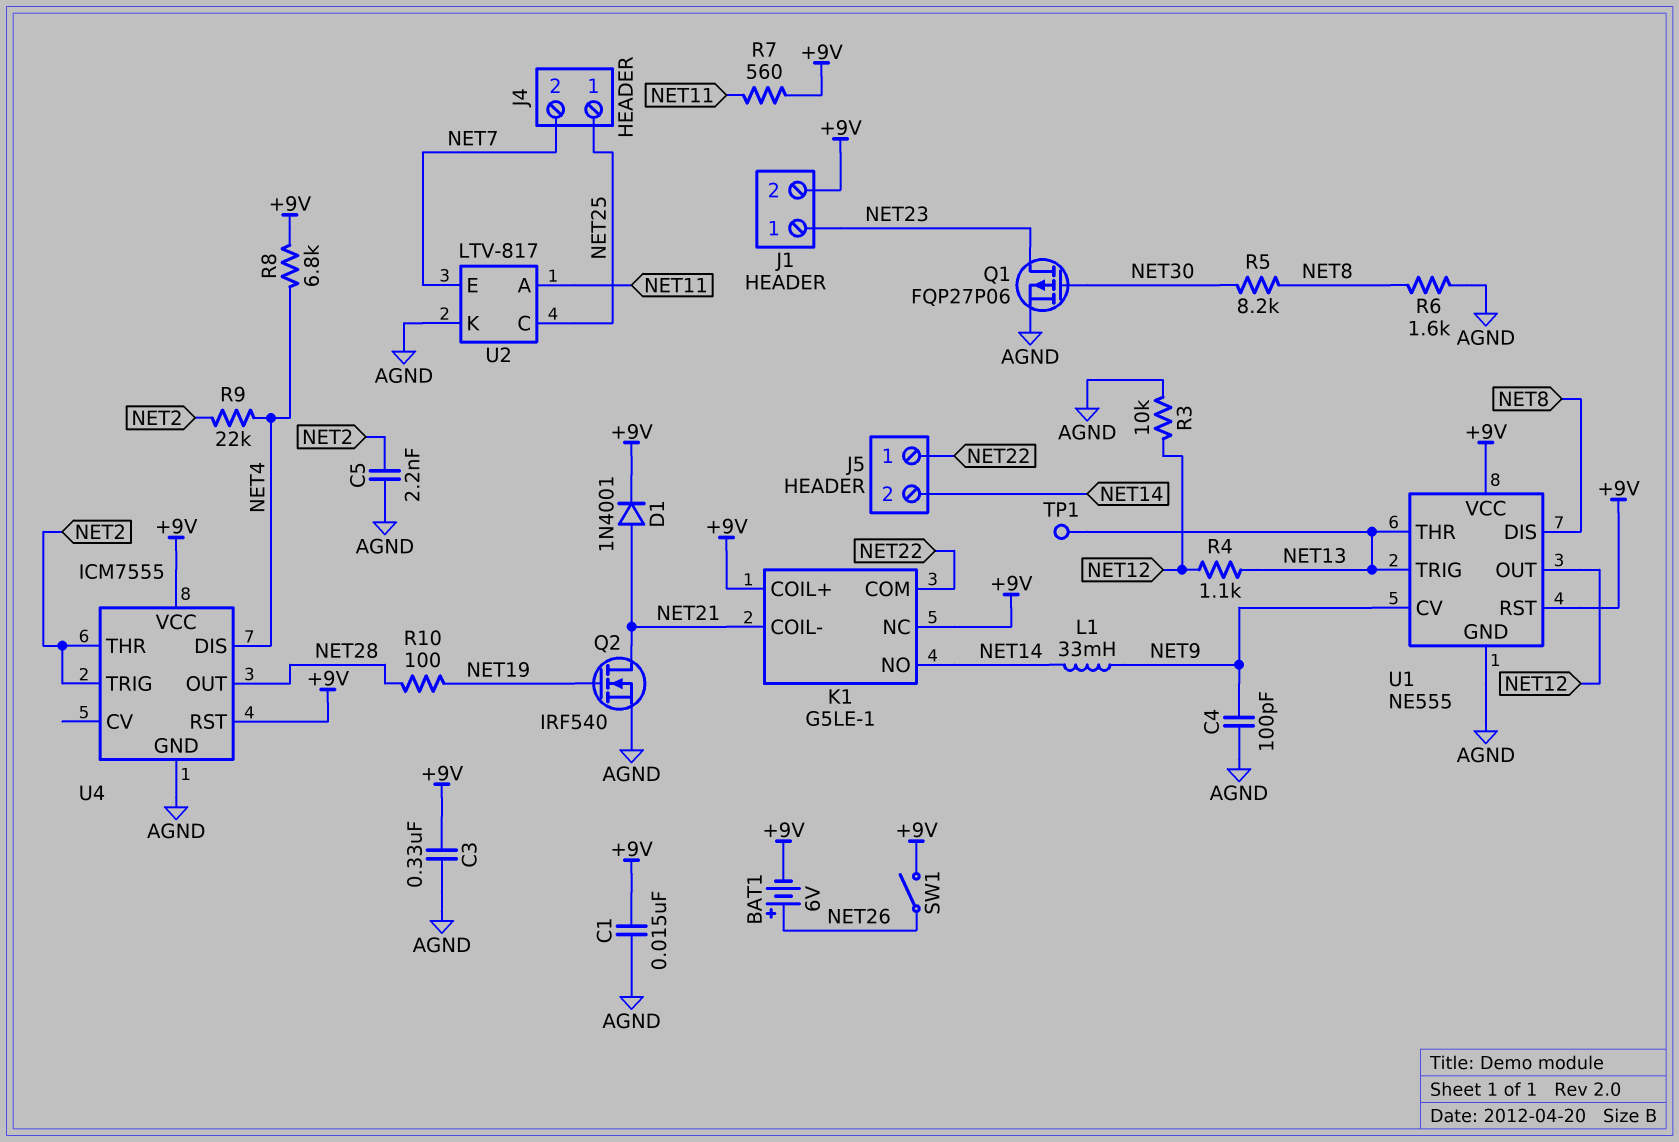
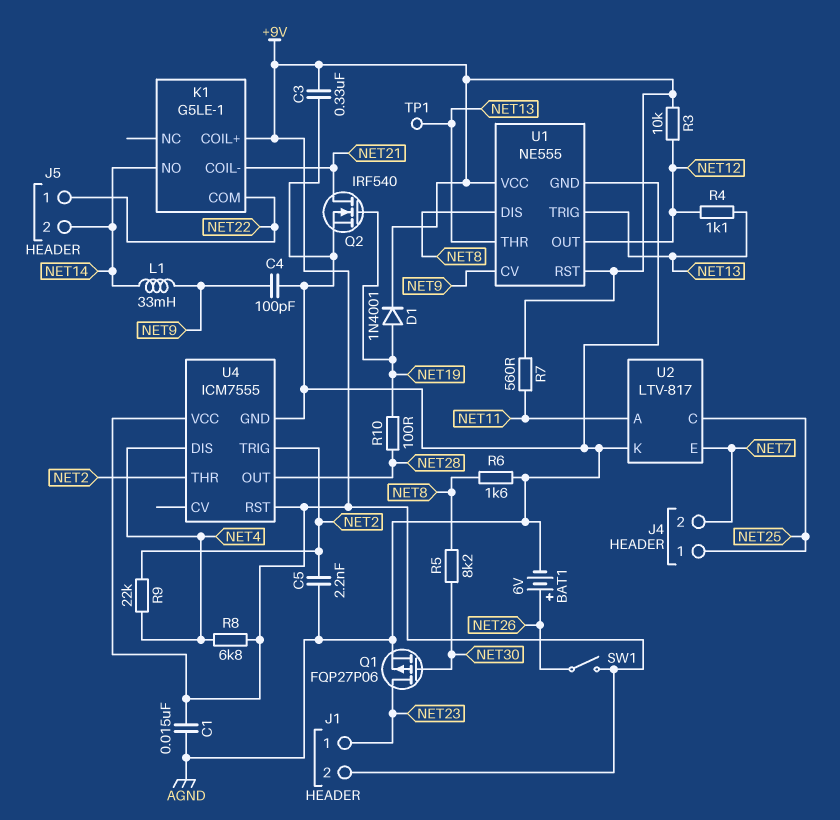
BAT1: 6V (plus NET26, minus +9V) -> 6V (plus NET26, minus AGND)
D1: diode 1N4001 (A NET21, K +9V) -> diode 1N4001 (A NET19, K +9V)
K1 pin NC: +9V -> none
R3: 10k (AGND, NET12) -> 10k (+9V, NET12)

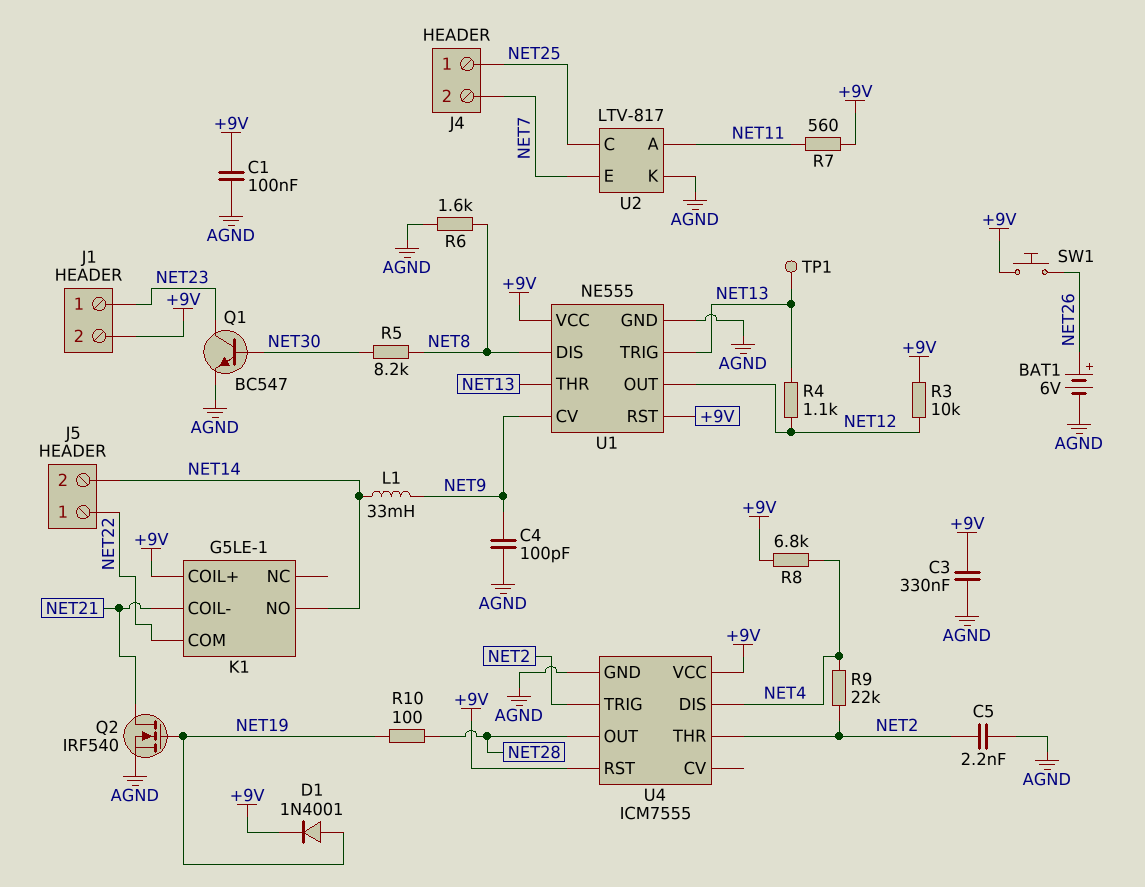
C1: 15nF (+9V, AGND) -> 100nF (+9V, AGND)
Q1: PMOS FQP27P06 (G NET30, D NET23, S AGND) -> NPN BC547 (B NET30, C NET23, E AGND)
SW1: switch (+9V, NET26) -> button (+9V, NET26)

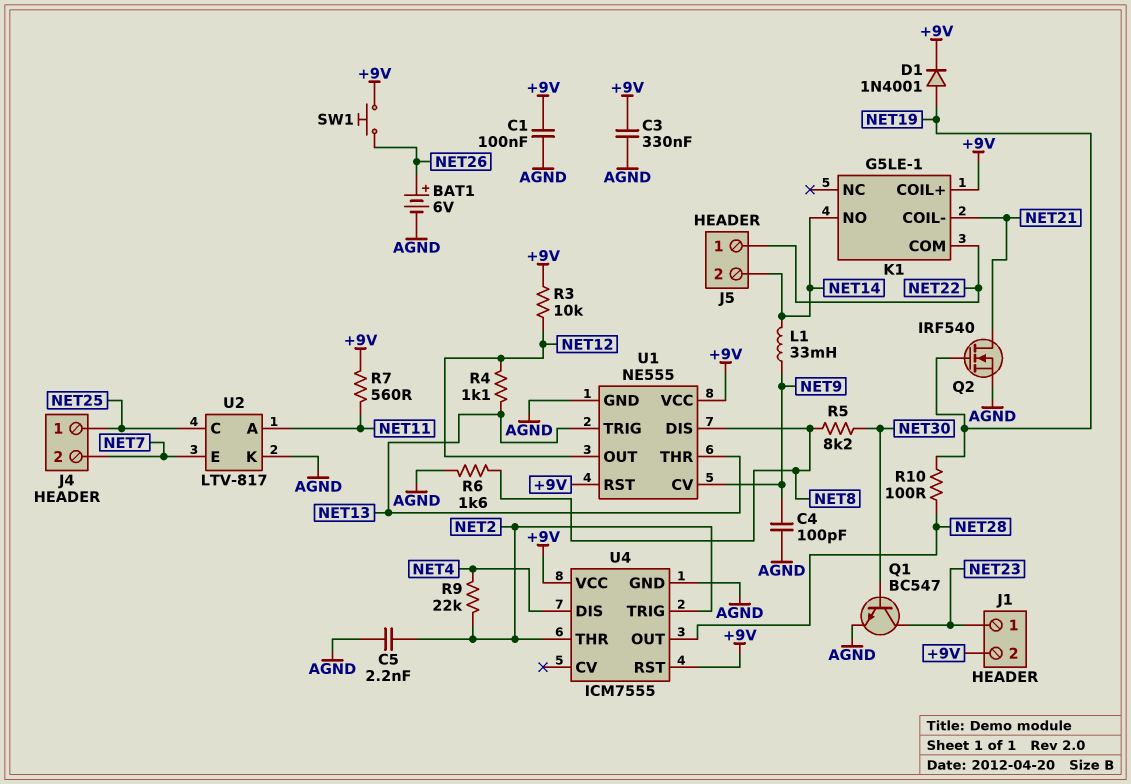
R8: 6.8k (+9V, NET4) -> none
TP1: test point (NET13) -> none

